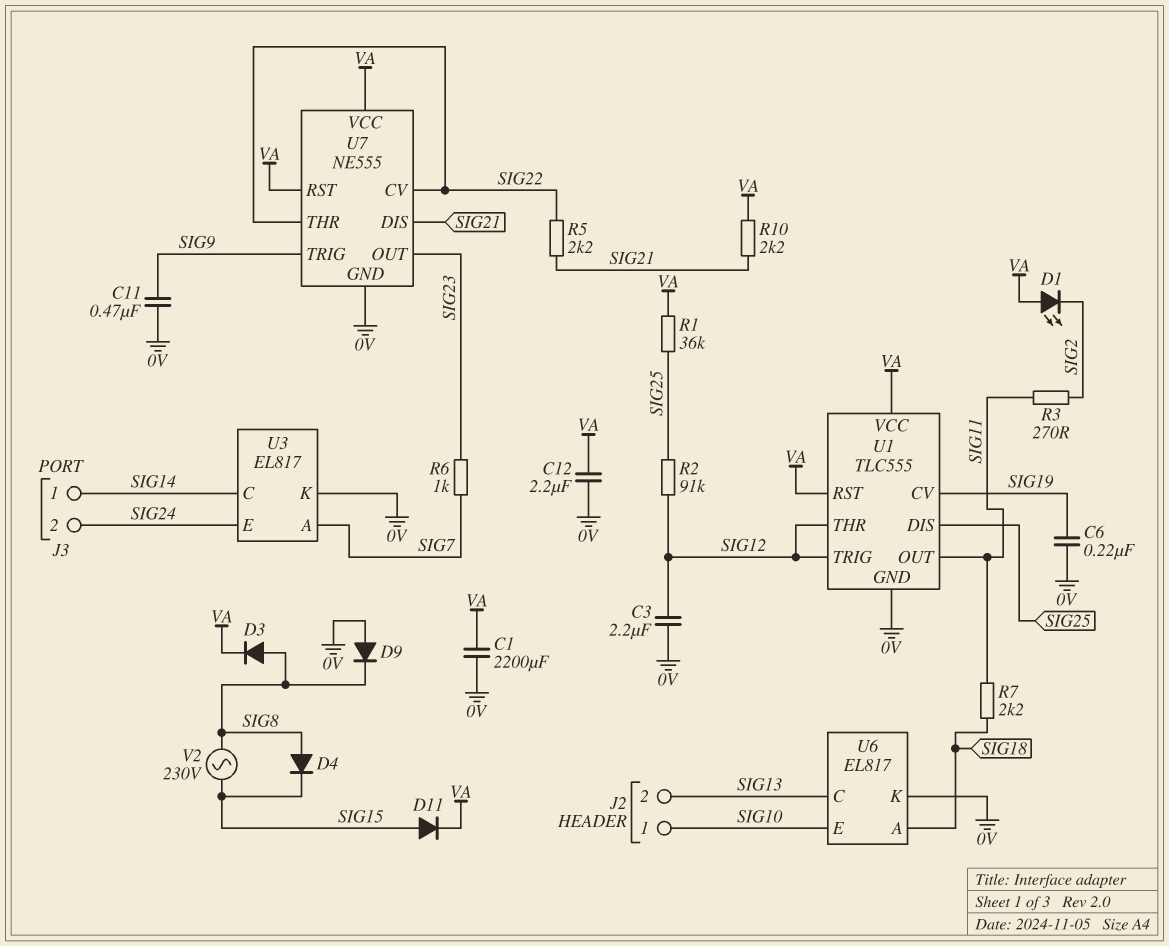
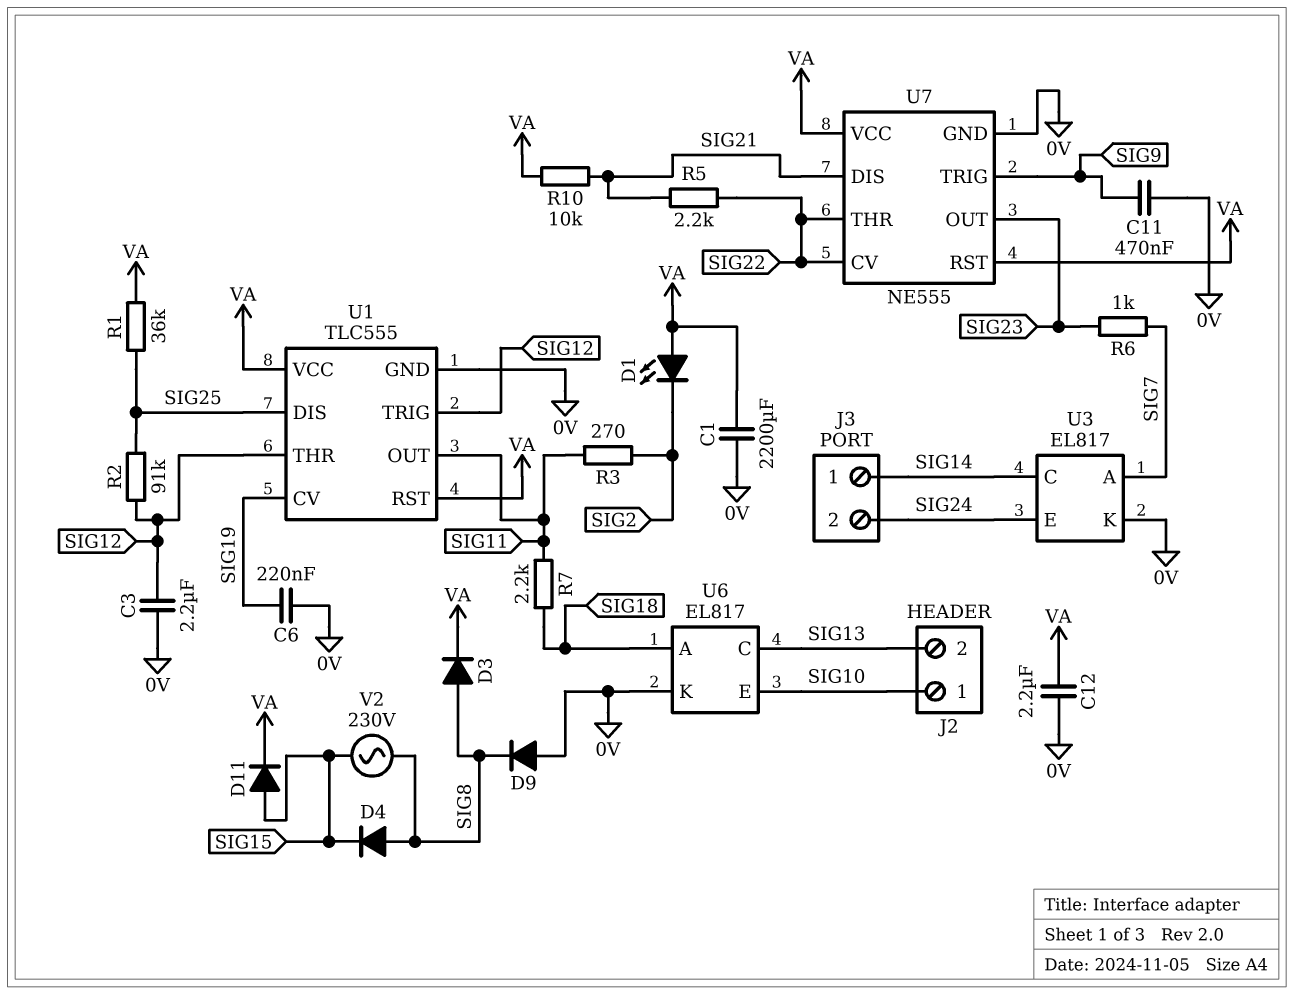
R10: 2.2k (SIG21, VA) -> 10k (SIG21, VA)

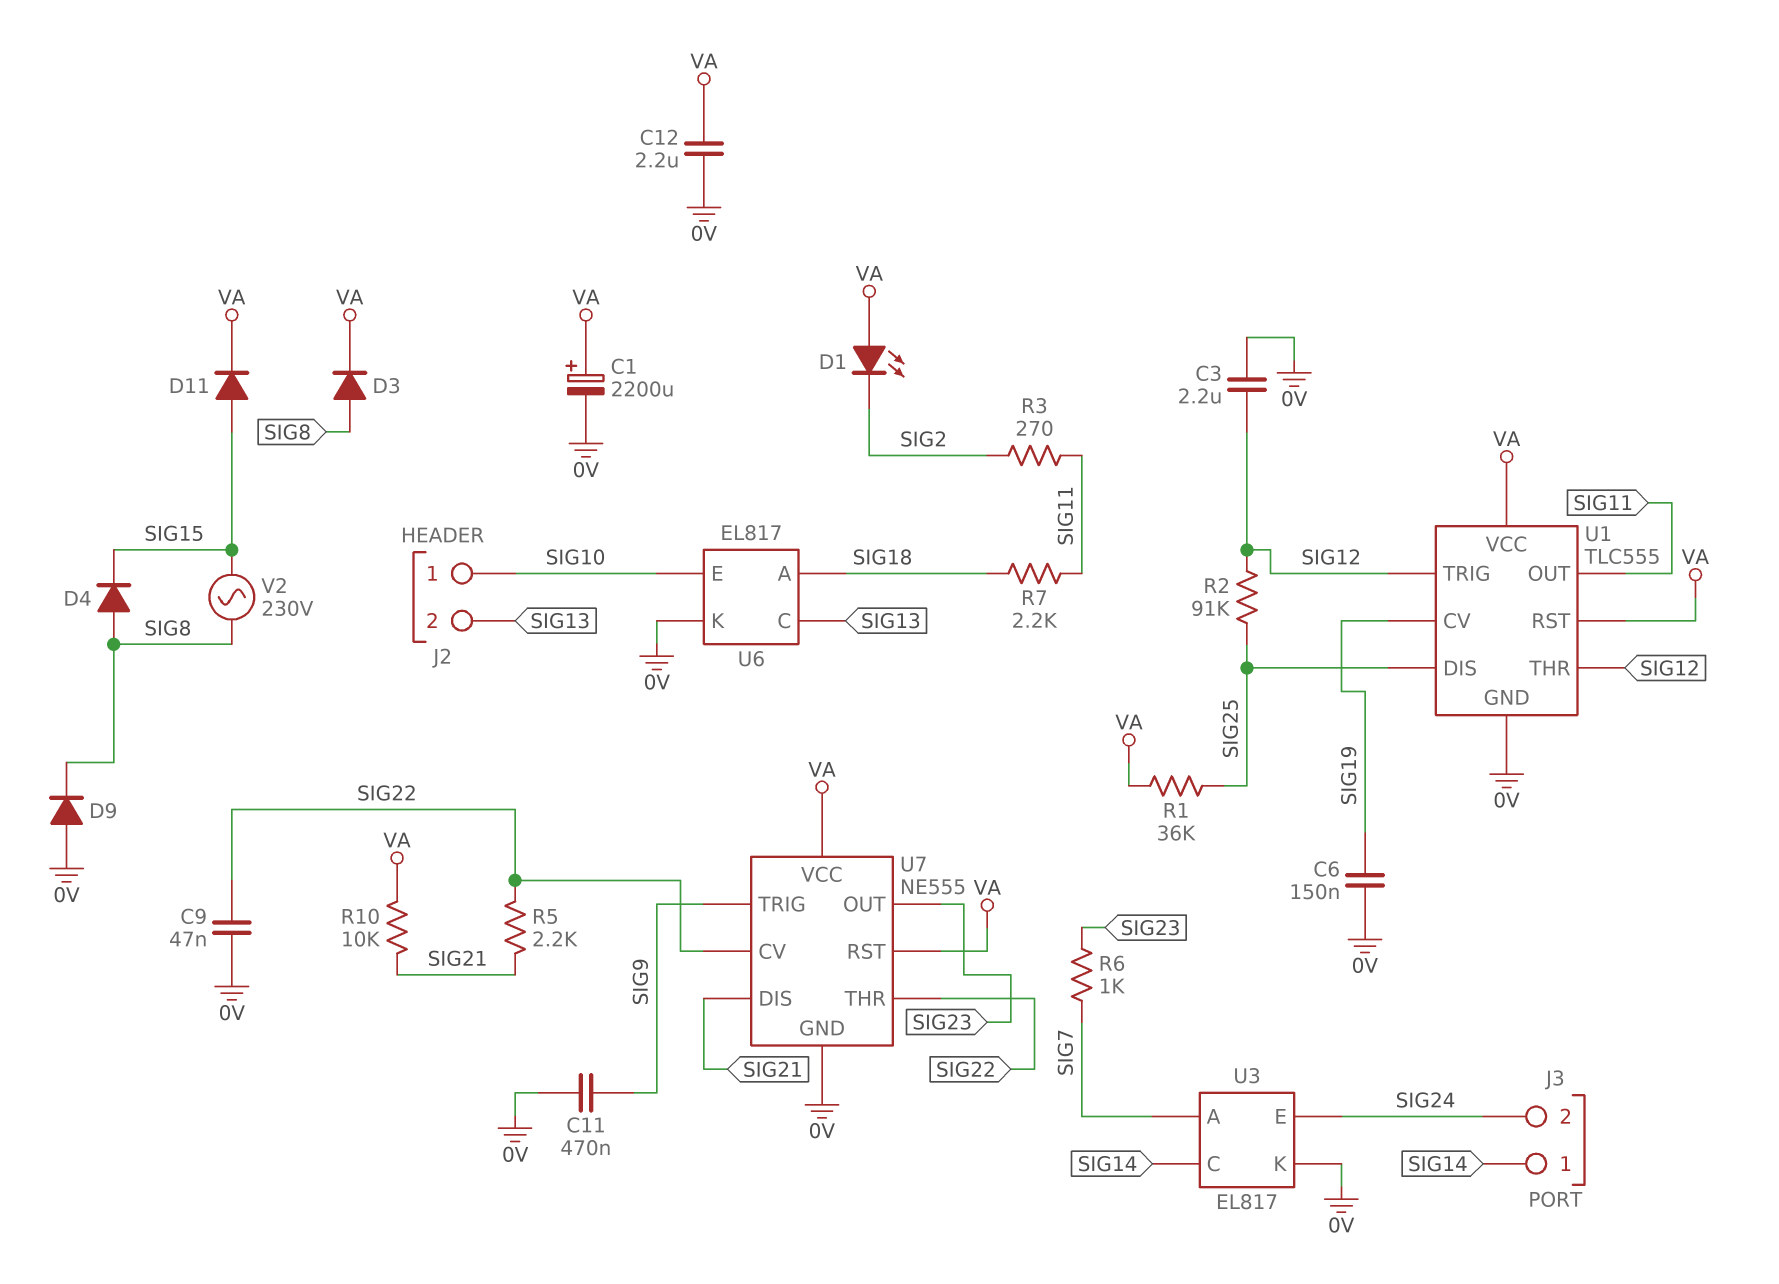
C1: 2200uF (0V, VA) -> 2200uF (plus VA, minus 0V)
C6: 220nF (0V, SIG19) -> 150nF (0V, SIG19)
C9: none -> 47nF (0V, SIG22)

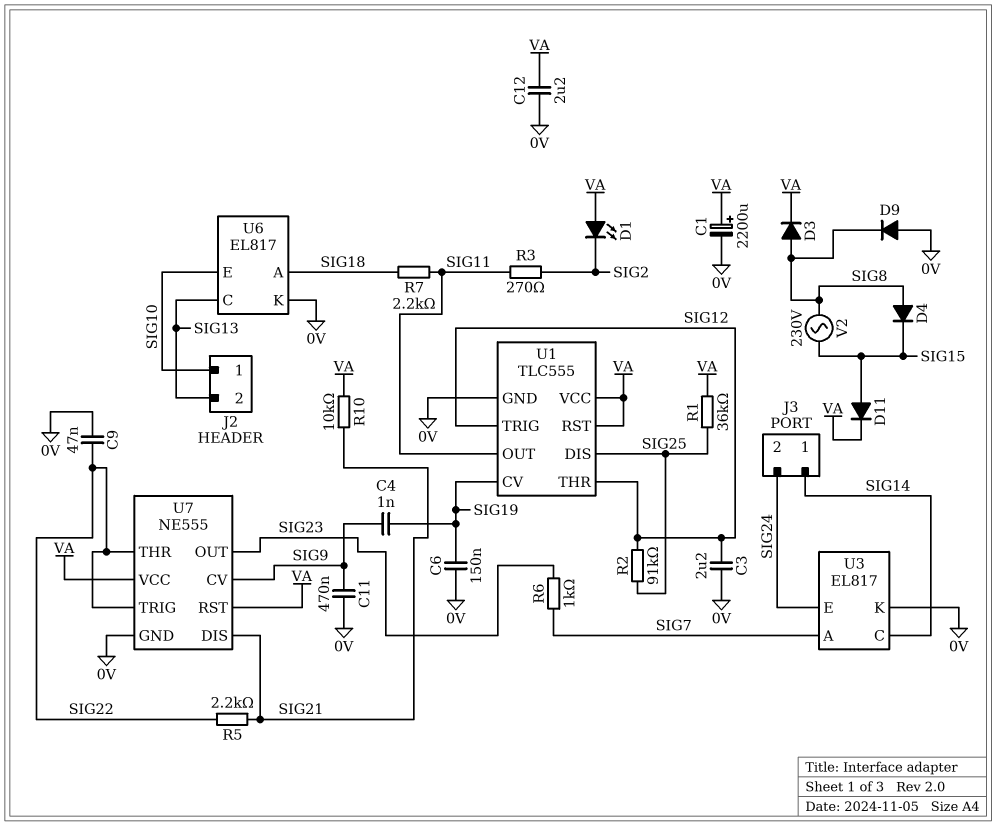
C4: none -> 1nF (SIG9, SIG19)
U7 pin CV: SIG22 -> SIG9
U7 pin TRIG: SIG9 -> SIG22

